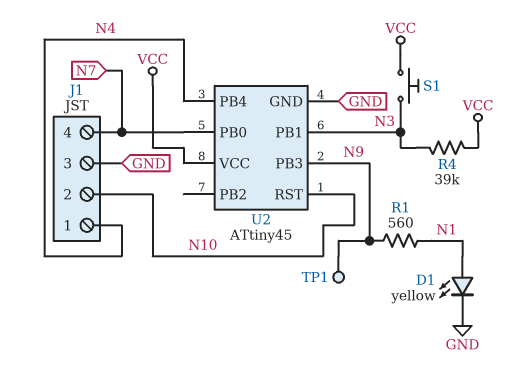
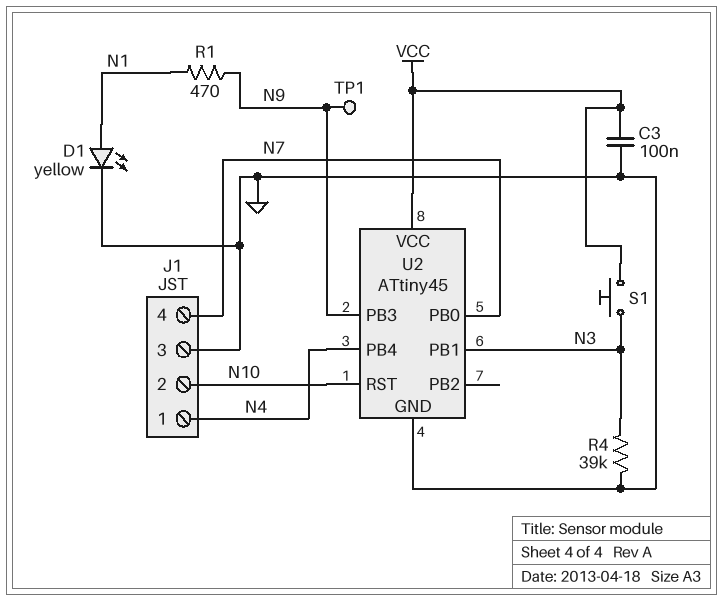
C3: none -> 100nF (GND, VCC)
R1: 560 (N1, N9) -> 470 (N1, N9)
R4: 39k (N3, VCC) -> 39k (GND, N3)

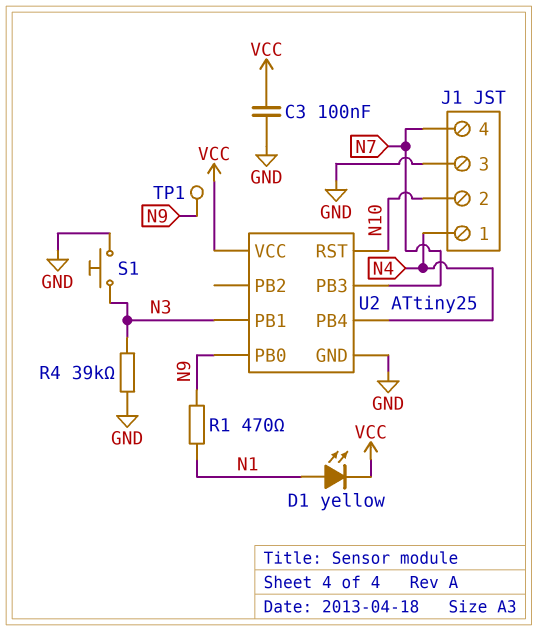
D1: LED yellow (A N1, K GND) -> LED yellow (A N1, K VCC)
S1: button (N3, VCC) -> button (GND, N3)
U2: ATtiny45 -> ATtiny25
U2 pin PB0: N7 -> N9
U2 pin PB3: N9 -> N7

